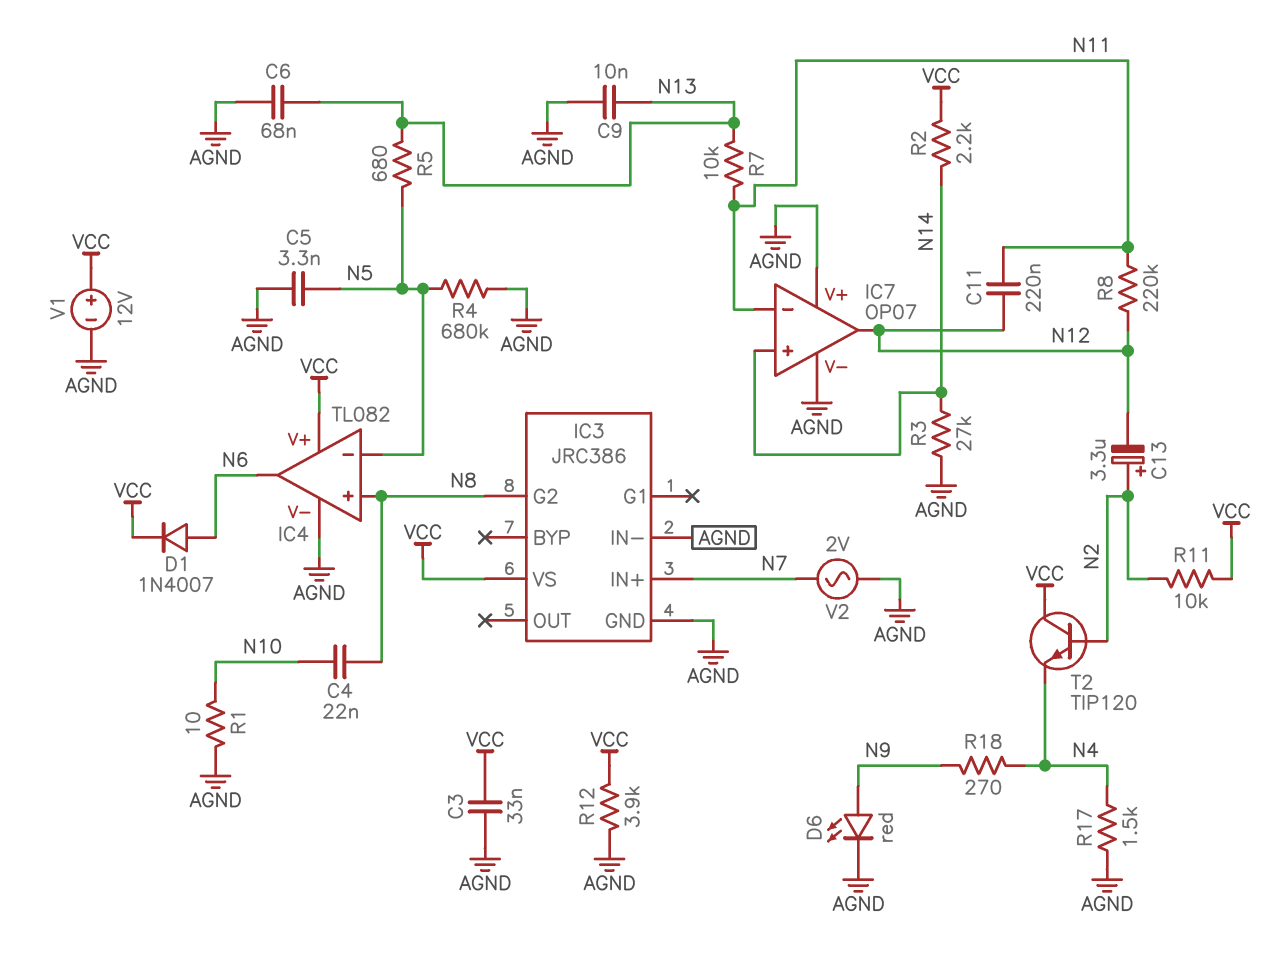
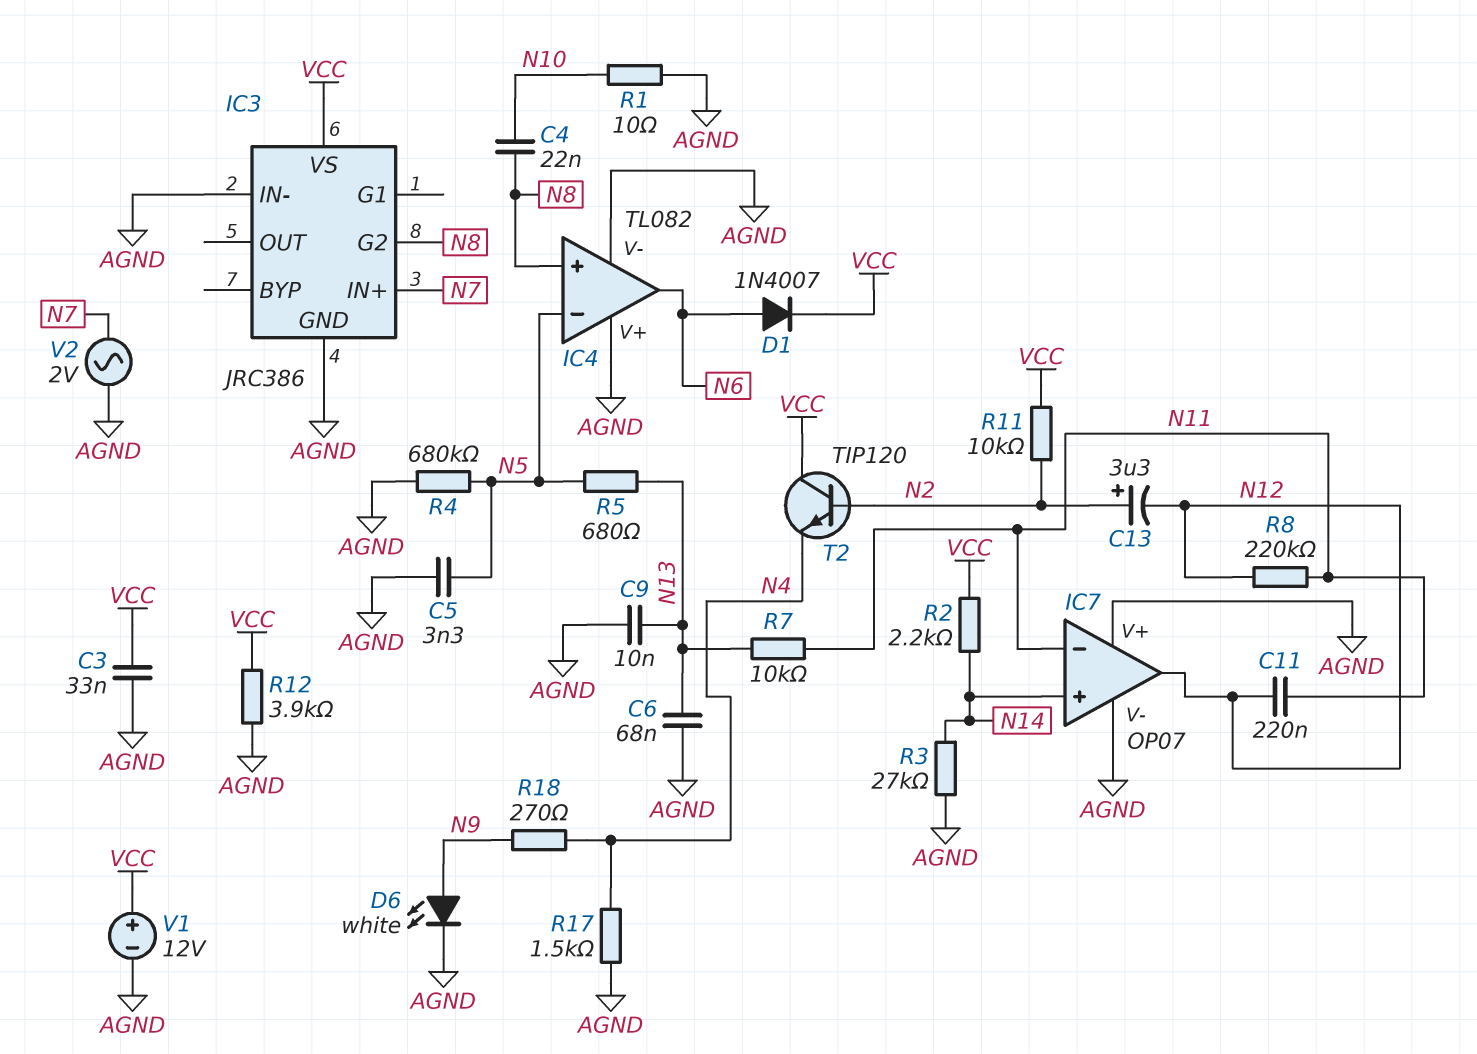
D6: LED red (A N9, K AGND) -> LED white (A N9, K AGND)
IC4 pin V+: VCC -> AGND

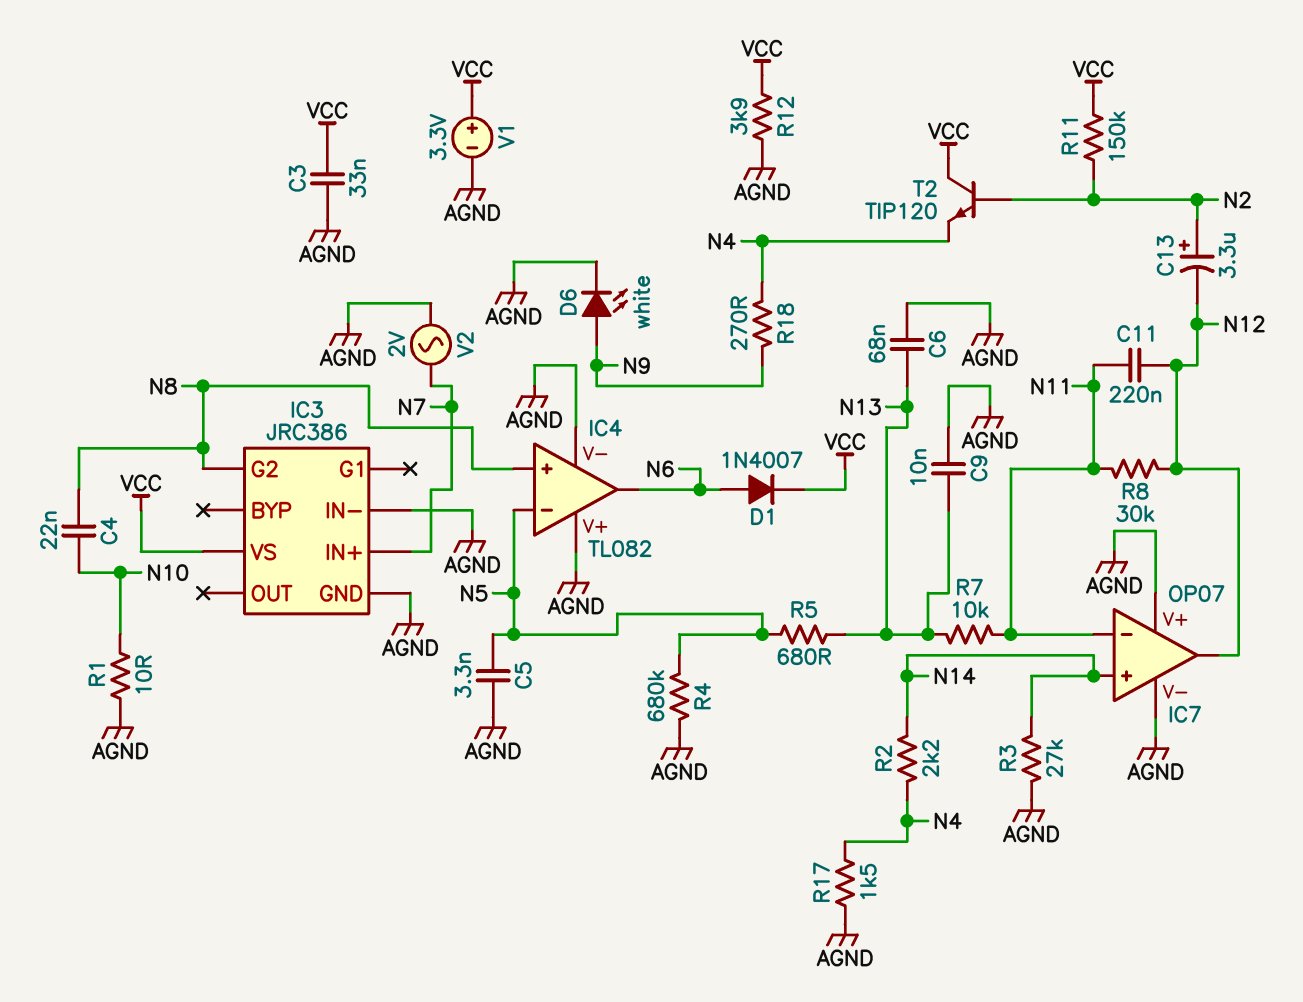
R2: 2.2k (N14, VCC) -> 2.2k (N4, N14)
R8: 220k (N11, N12) -> 30k (N11, N12)
R11: 10k (N2, VCC) -> 150k (N2, VCC)
V1: 12V (plus VCC, minus AGND) -> 3.3V (plus VCC, minus AGND)

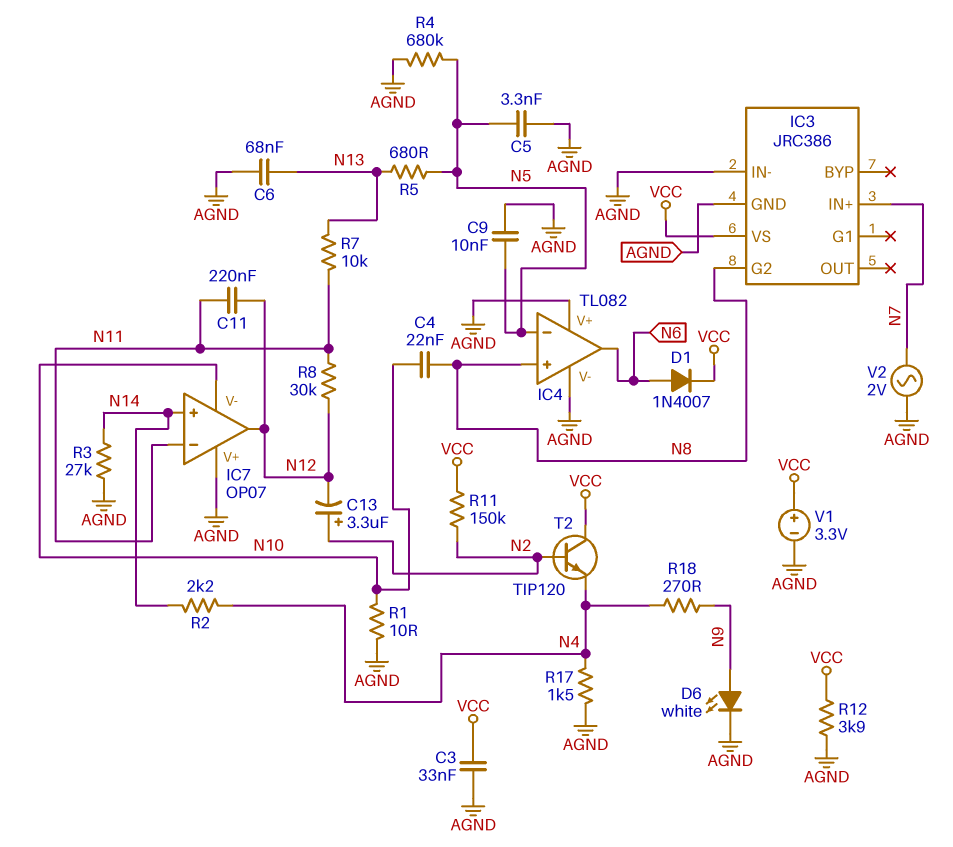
C9: 10nF (AGND, N13) -> 10nF (AGND, N5)
IC7 pin V-: AGND -> N10

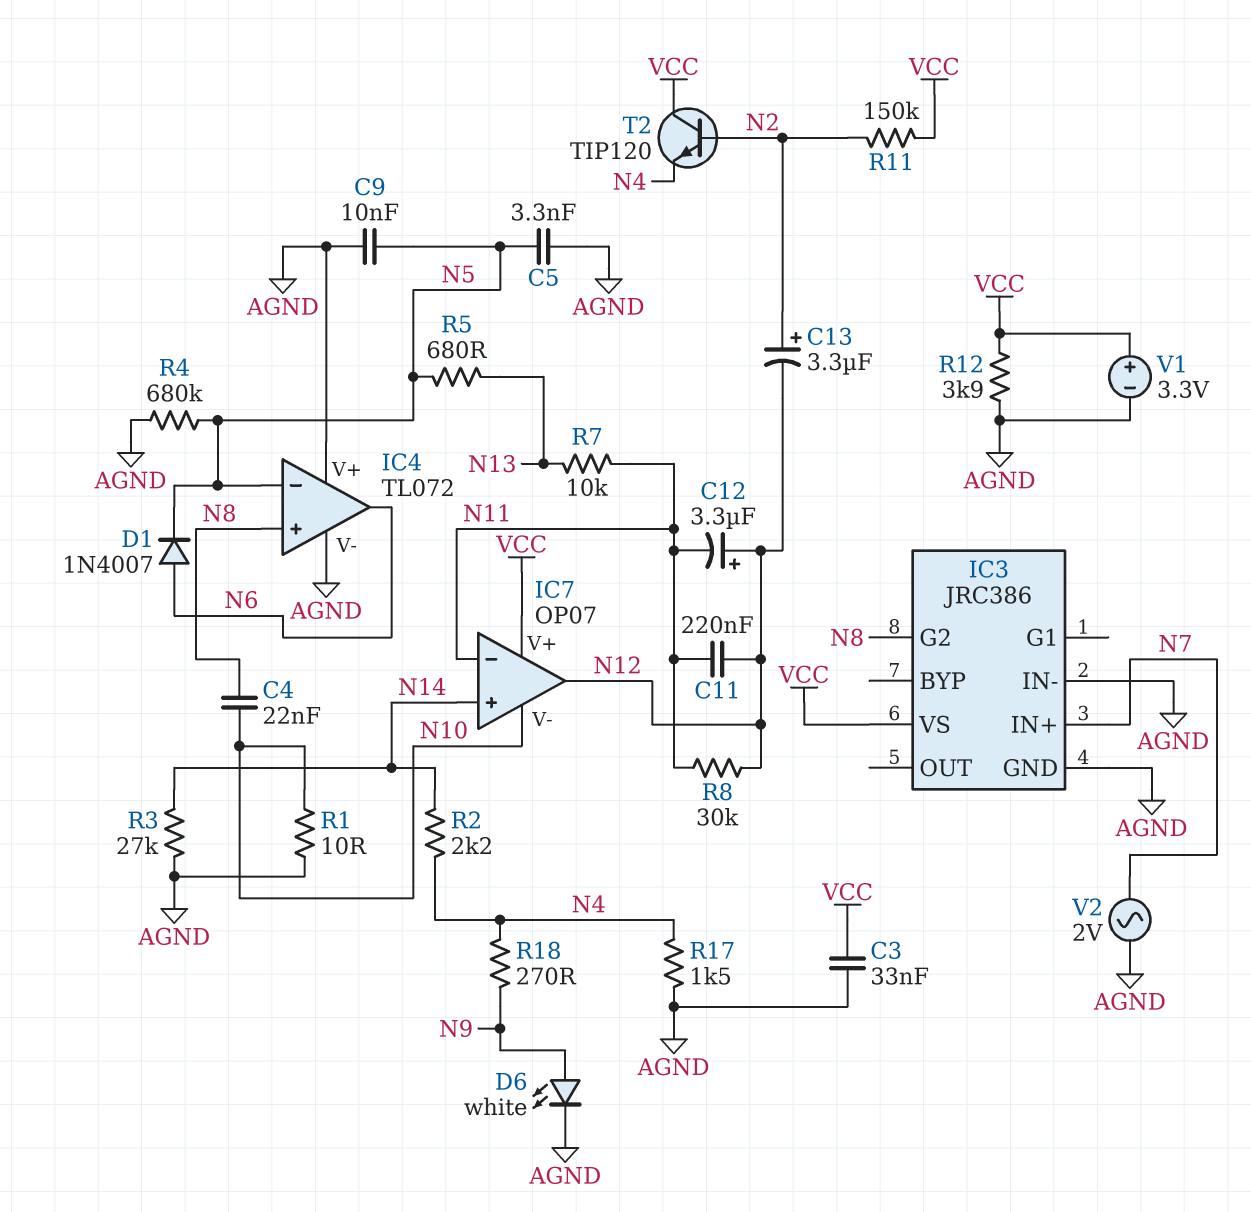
C6: 68nF (AGND, N13) -> none
C12: none -> 3.3uF (plus N12, minus N11)
D1: diode 1N4007 (A N6, K VCC) -> diode 1N4007 (A N6, K N5)
IC4: TL082 -> TL072
IC7 pin V+: AGND -> VCC

